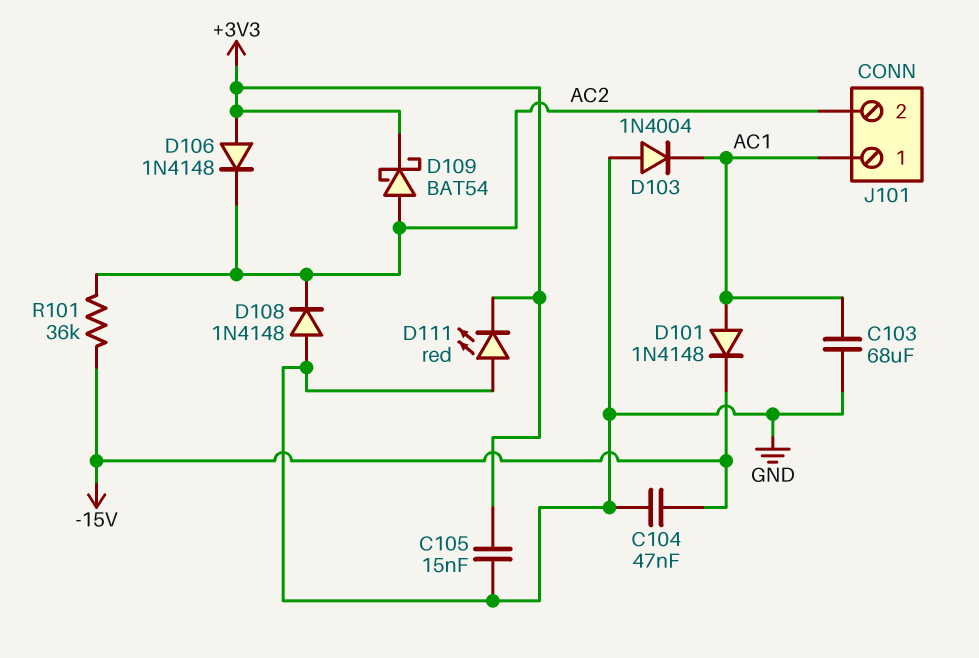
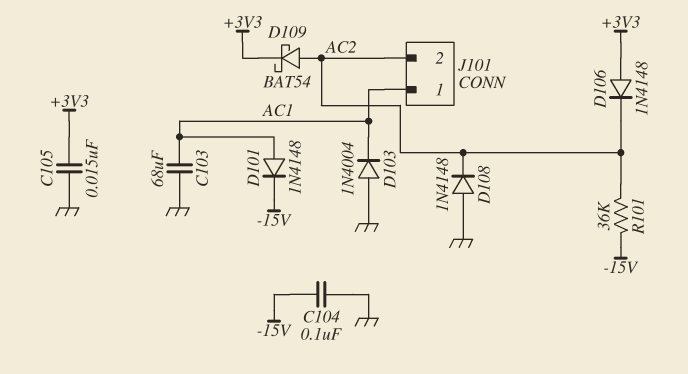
C104: 47nF (-15V, GND) -> 100nF (-15V, GND)
D111: LED red (A GND, K +3V3) -> none

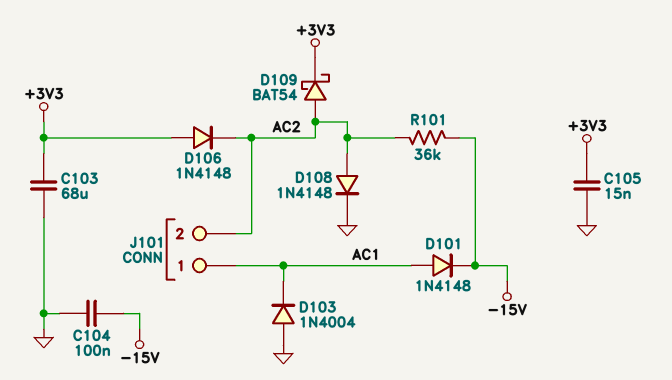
C103: 68uF (AC1, GND) -> 68uF (+3V3, GND)
D108: diode 1N4148 (A GND, K AC2) -> diode 1N4148 (A AC2, K GND)

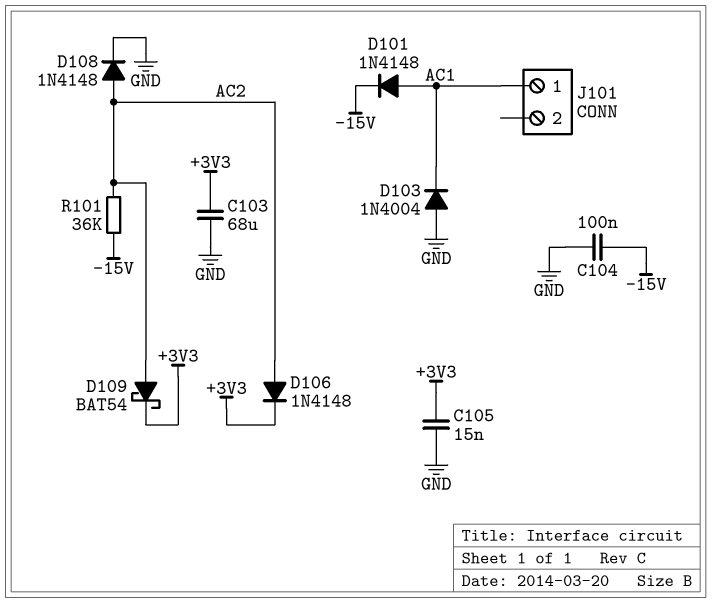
D106: diode 1N4148 (A +3V3, K AC2) -> diode 1N4148 (A AC2, K +3V3)
J101 pin 2: AC2 -> none

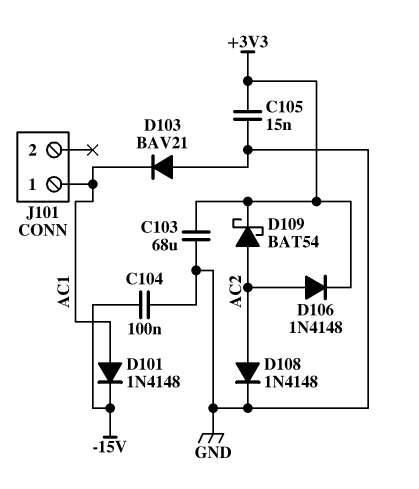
D103: diode 1N4004 (A GND, K AC1) -> diode BAV21 (A GND, K AC1)
R101: 36k (-15V, AC2) -> none

